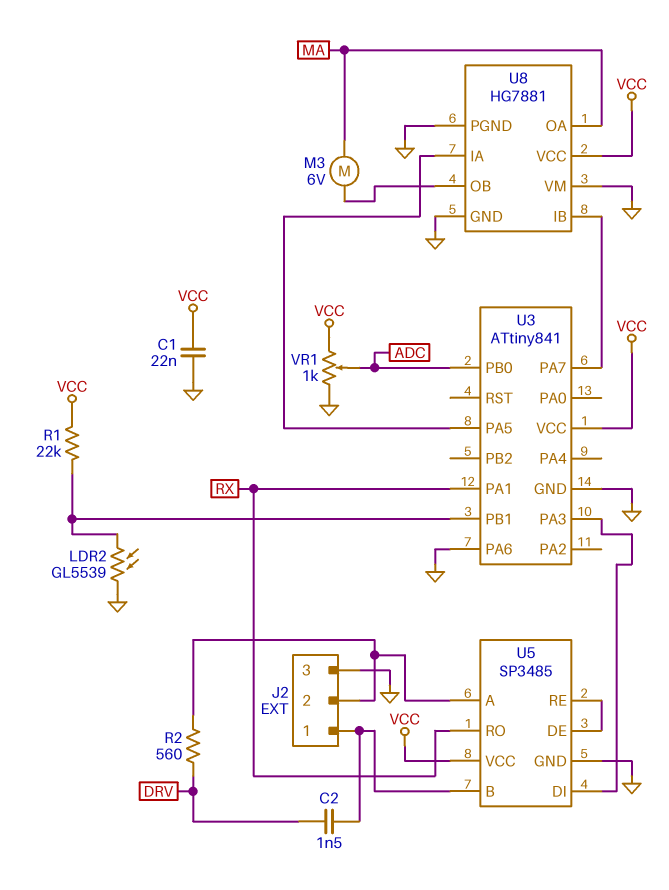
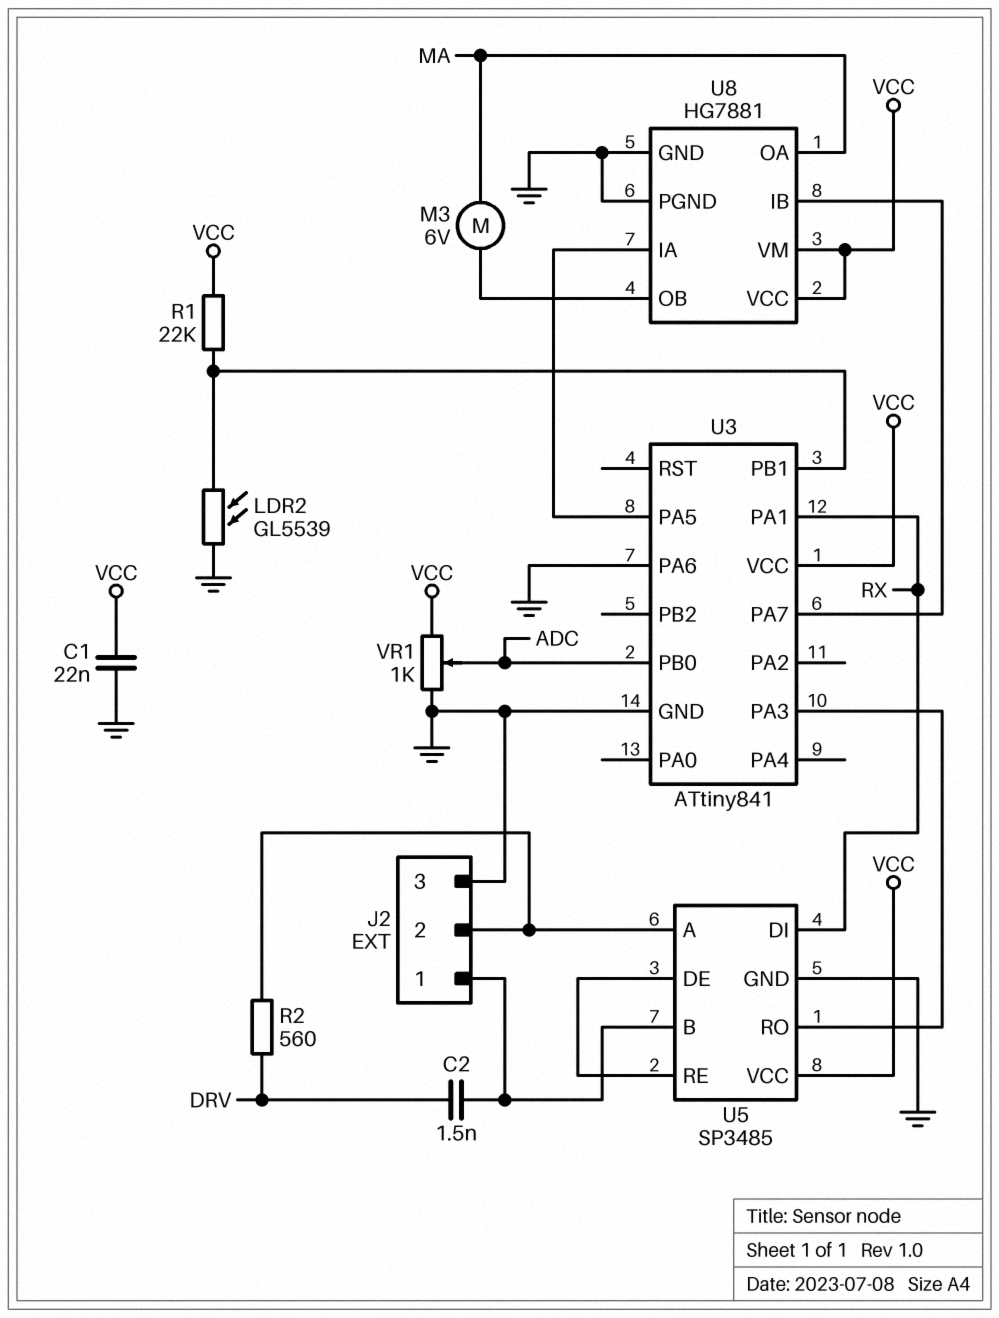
U5 pin DI: U3/PA3 -> RX
U5 pin RO: RX -> U3/PA3
U8 pin VM: GND -> VCC

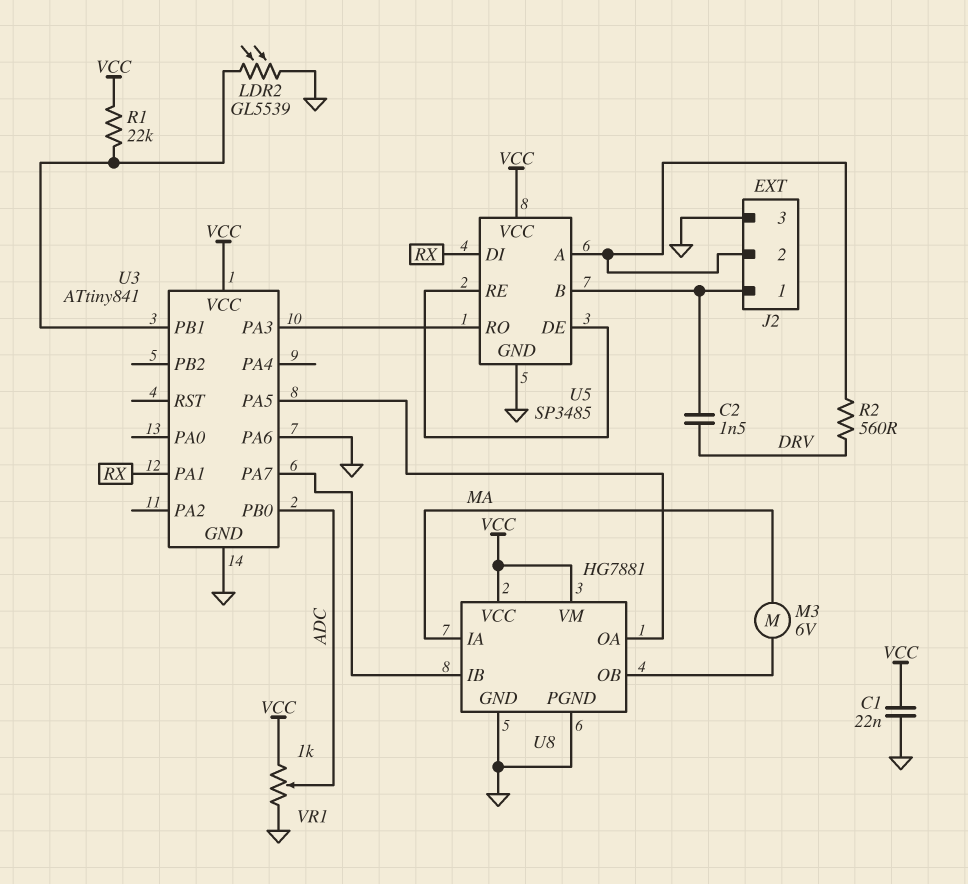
U8 pin IA: U3/PA5 -> MA
U8 pin OA: MA -> U3/PA5

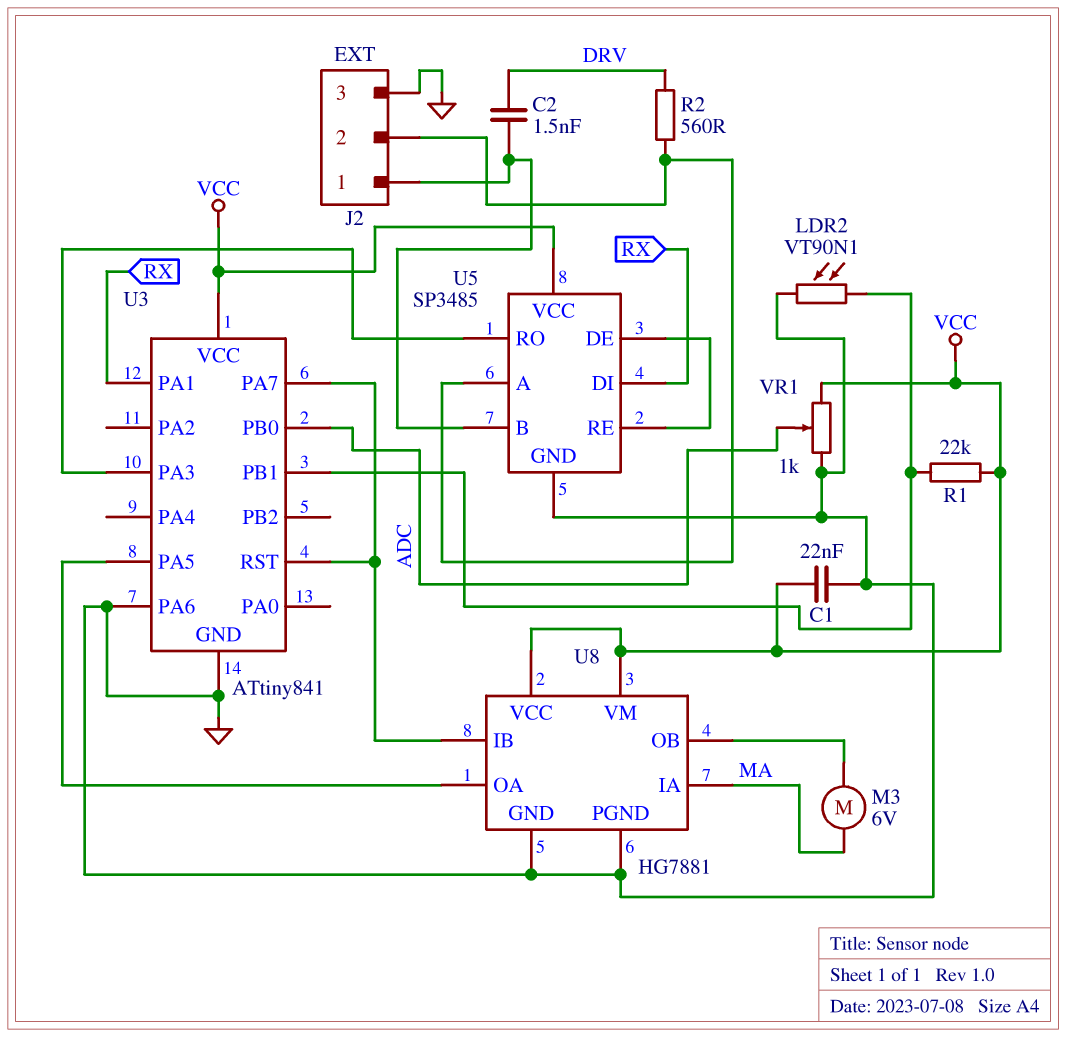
LDR2: GL5539 (GND, U3/PB1) -> VT90N1 (GND, U3/PB1)
U3 pin RST: none -> U3/PA7

